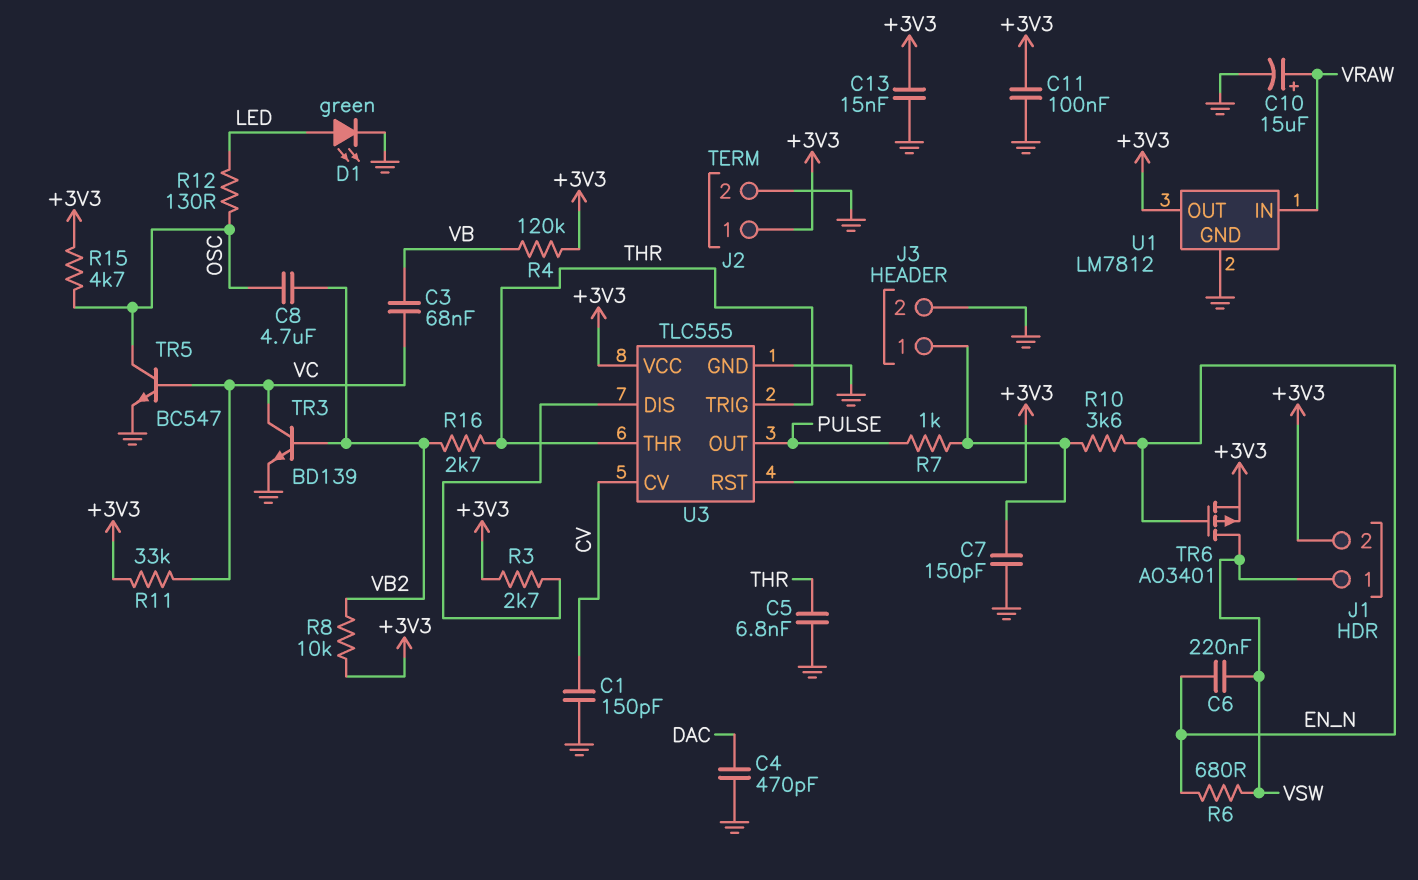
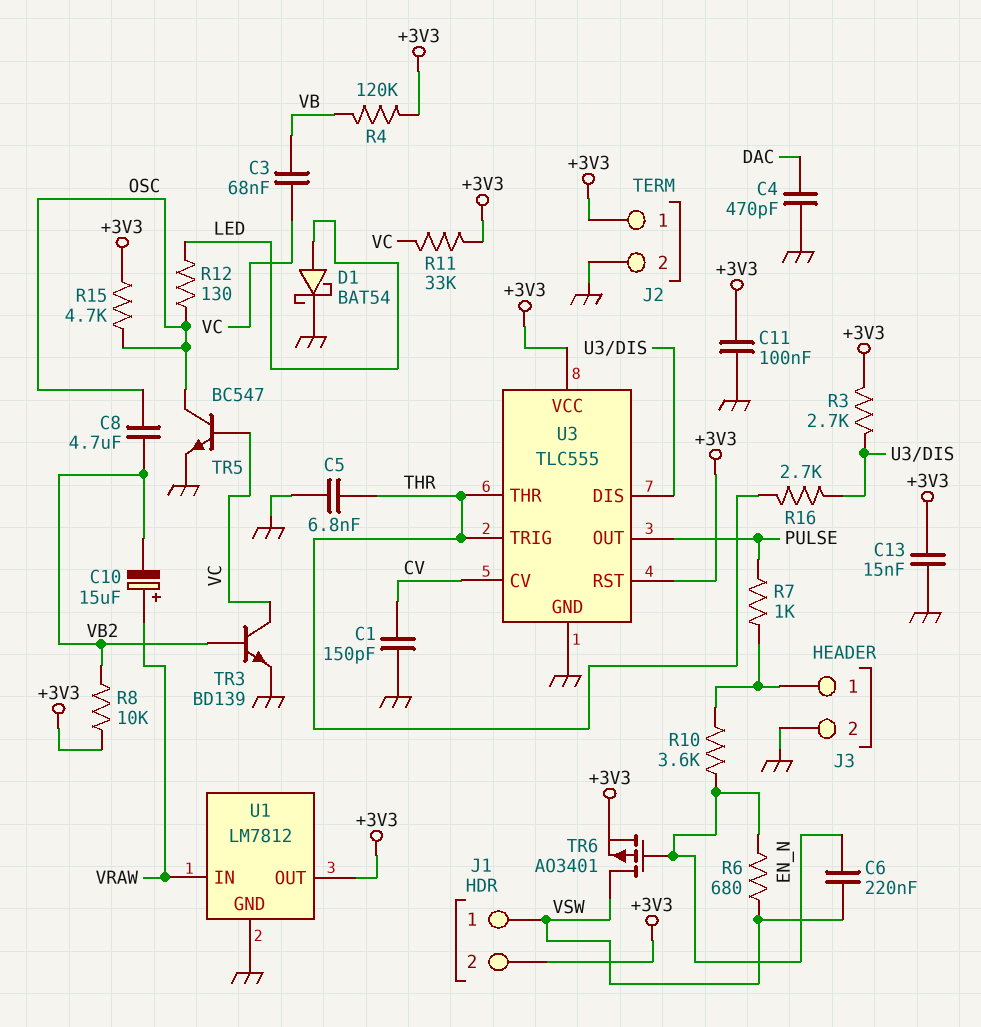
C7: 150pF (GND, J3/1) -> none
C10: 15uF (plus VRAW, minus GND) -> 15uF (plus VRAW, minus VB2)
D1: LED green (A LED, K GND) -> schottky BAT54 (A LED, K GND)
R16: 2.7k (THR, VB2) -> 2.7k (THR, U3/DIS)

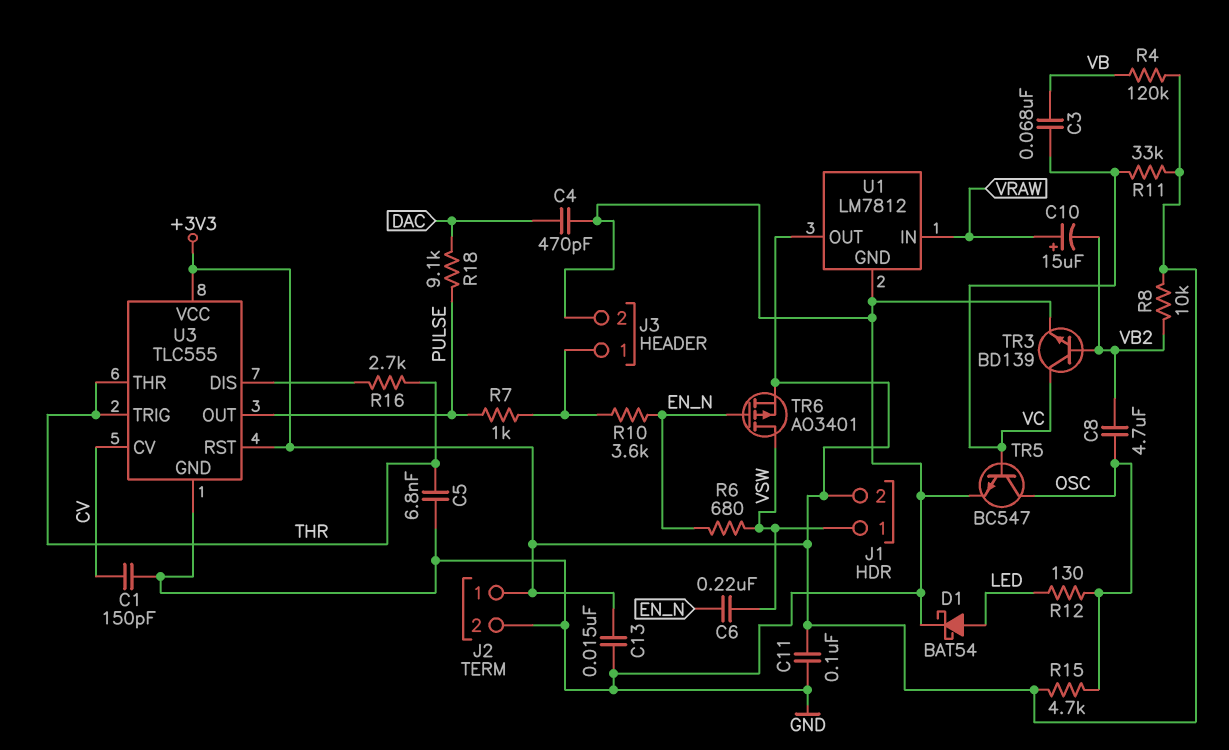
R3: 2.7k (+3V3, U3/DIS) -> none
R18: none -> 9.1k (DAC, PULSE)

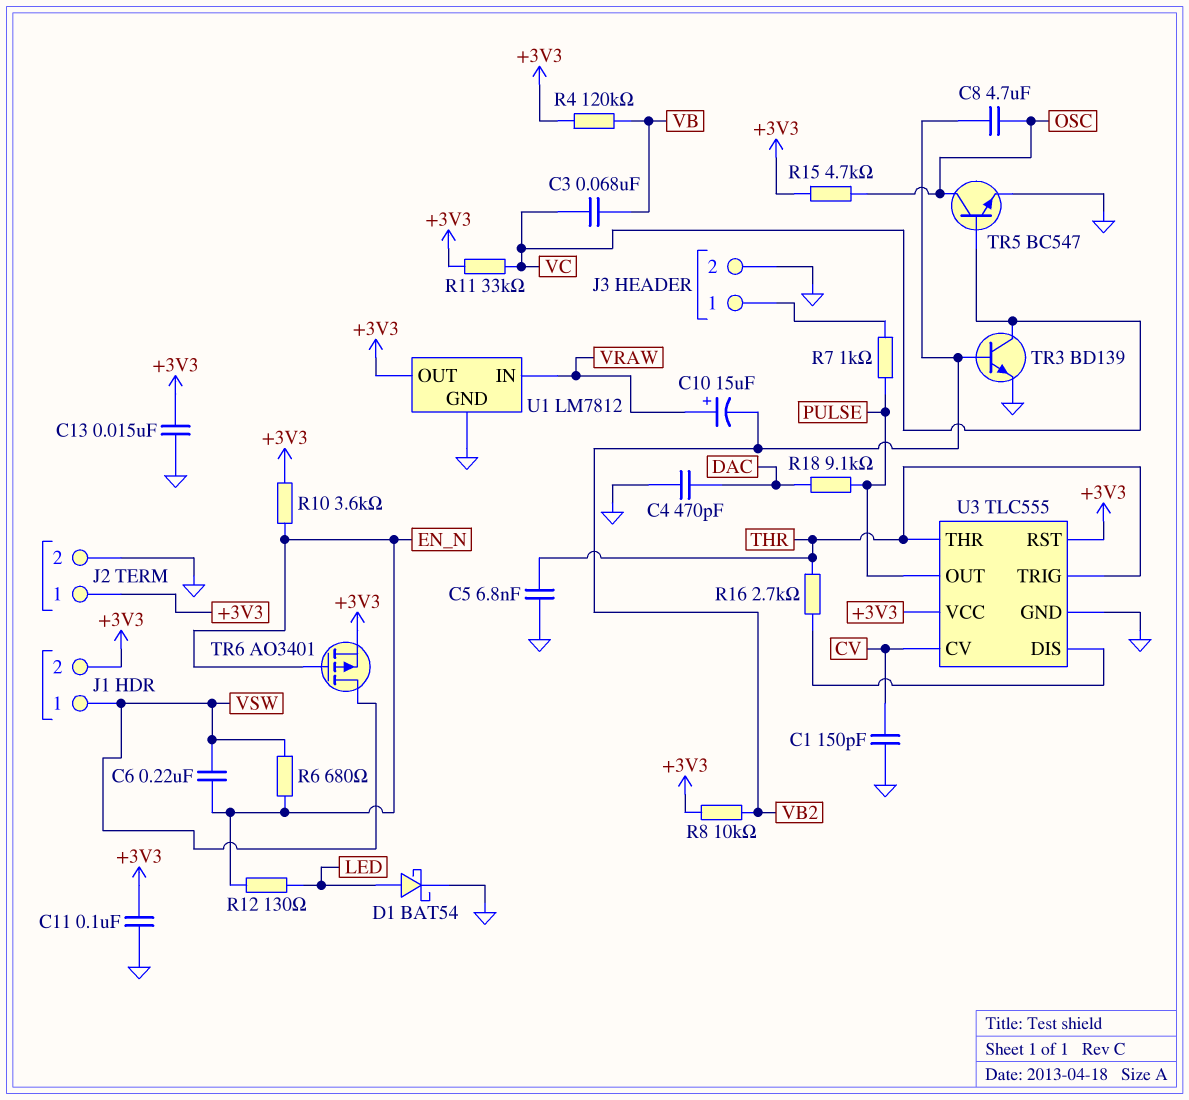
R10: 3.6k (EN_N, J3/1) -> 3.6k (+3V3, EN_N)
R12: 130 (LED, OSC) -> 130 (EN_N, LED)

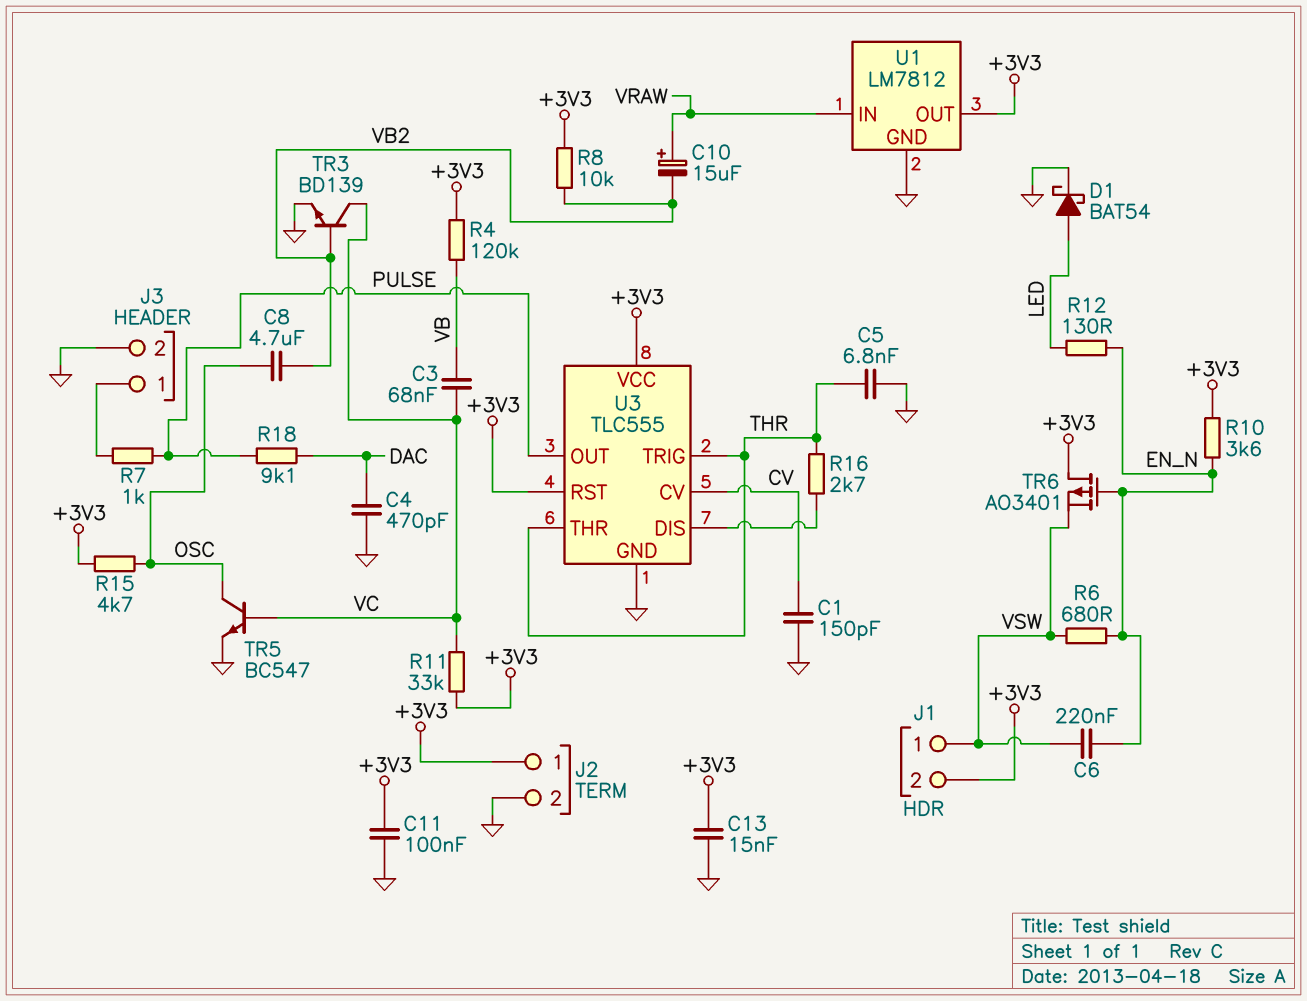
TR6: PMOS AO3401 (G EN_N, D VSW, S +3V3) -> PMOS AO3401 (G EN_N, D +3V3, S VSW)

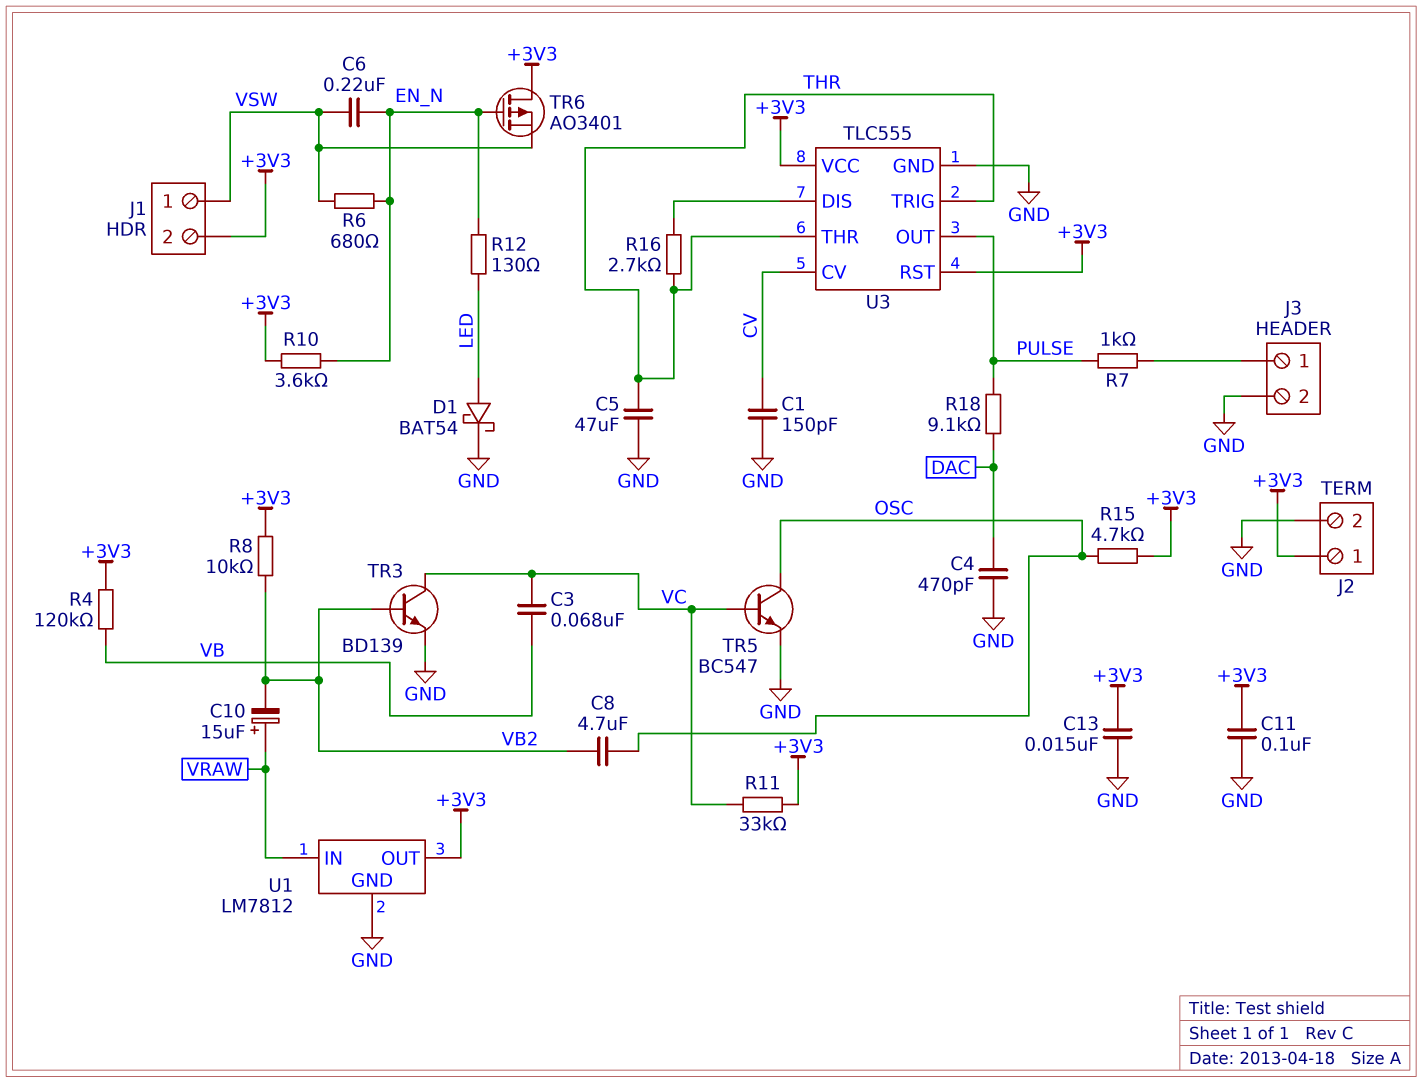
C5: 6.8nF (GND, THR) -> 47uF (GND, THR)

